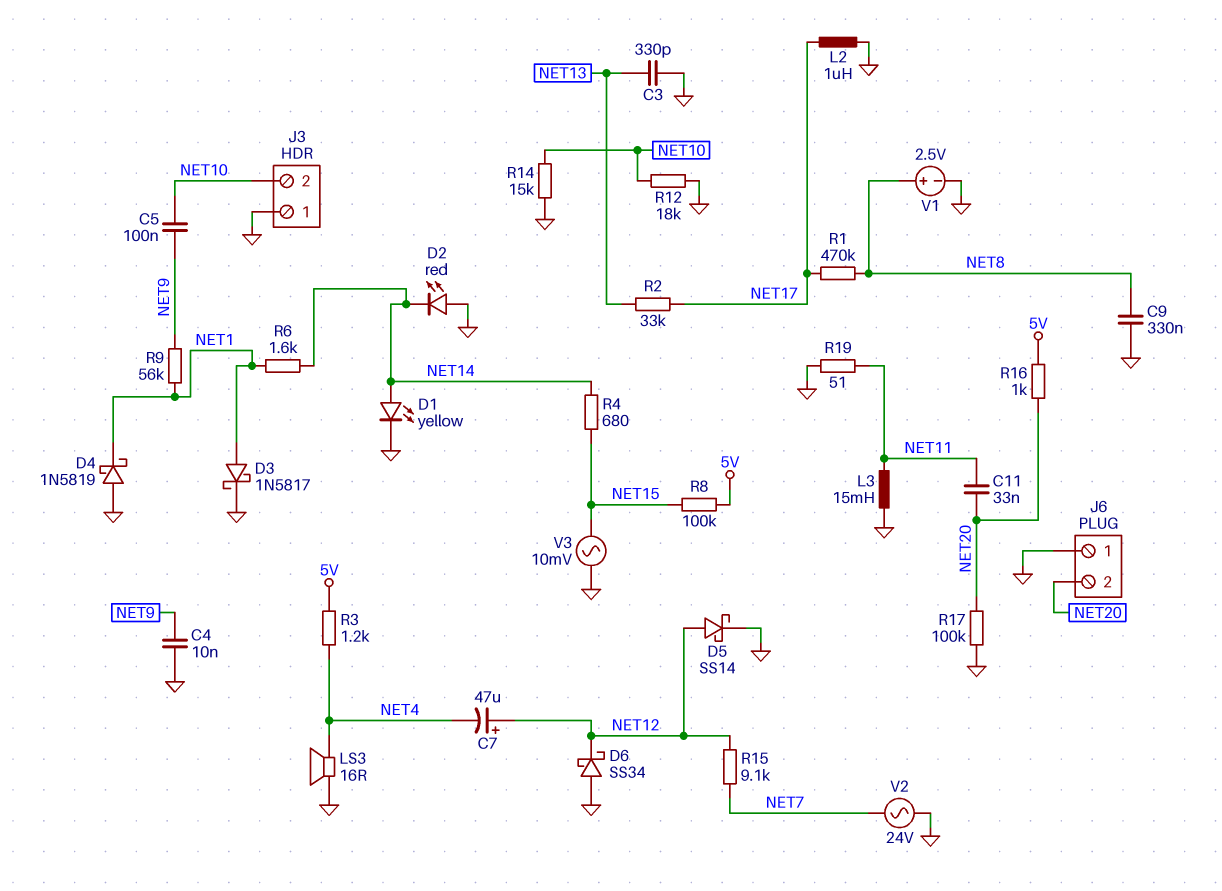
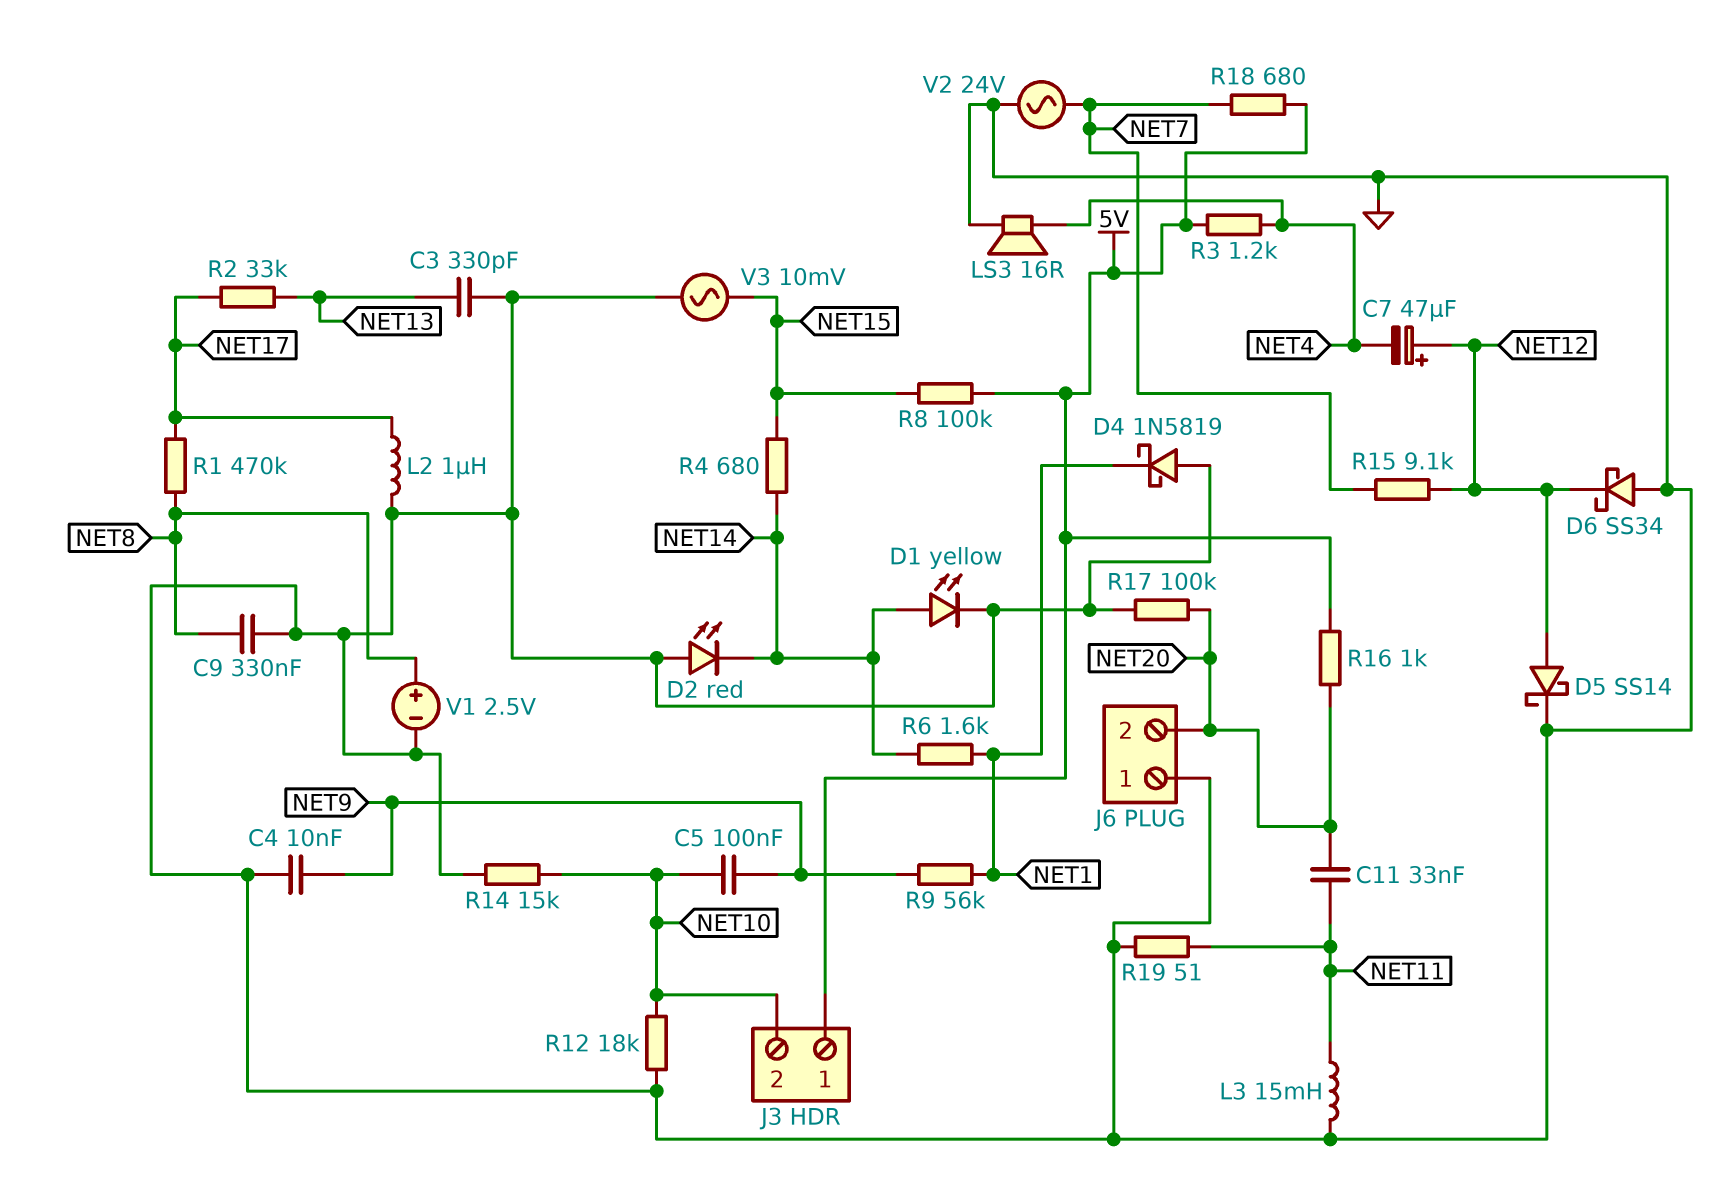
D3: schottky 1N5817 (A NET1, K GND) -> none
J3 pin 1: GND -> 5V
R18: none -> 680 (5V, NET7)

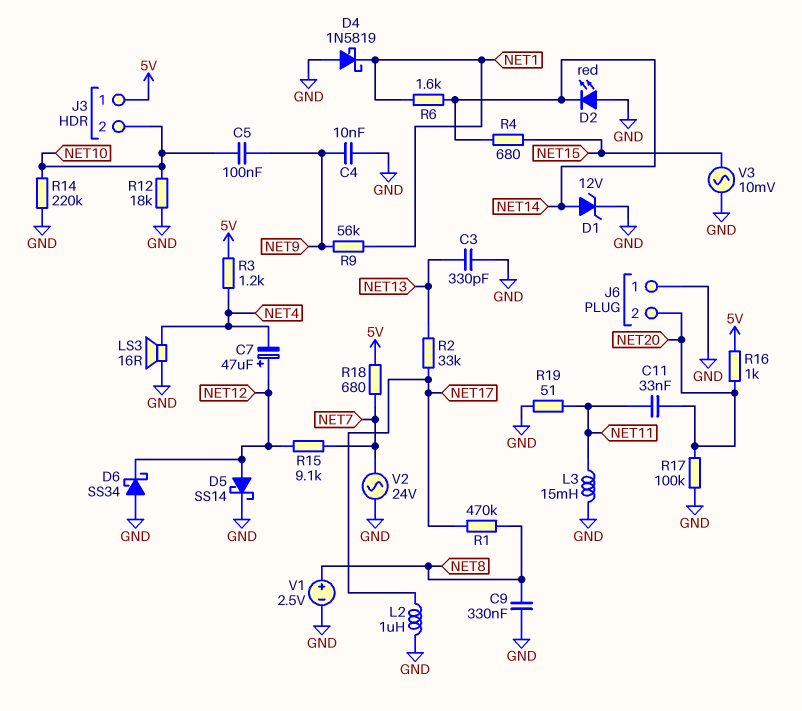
D1: LED yellow (A NET14, K GND) -> zener 12V (A NET14, K GND)
R8: 100k (5V, NET15) -> none
R14: 15k (GND, NET10) -> 220k (GND, NET10)

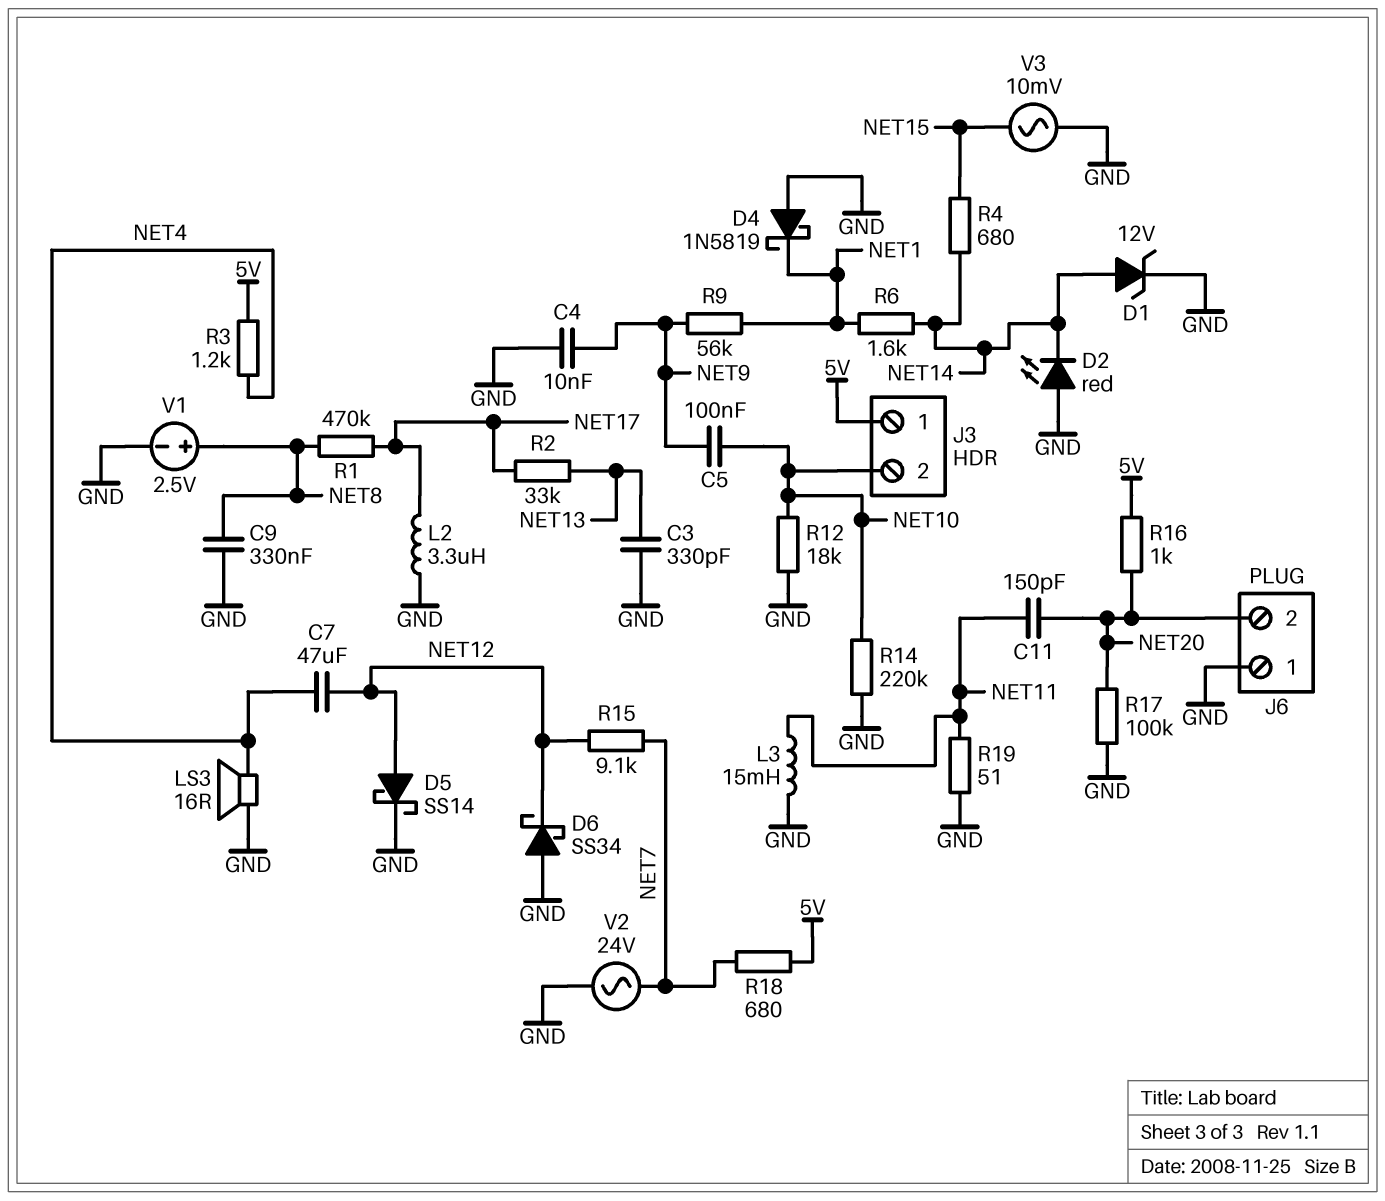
C7: 47uF (plus NET12, minus NET4) -> 47uF (NET4, NET12)
C11: 33nF (NET11, NET20) -> 150pF (NET11, NET20)
L2: 1uH (GND, NET17) -> 3.3uH (GND, NET17)

